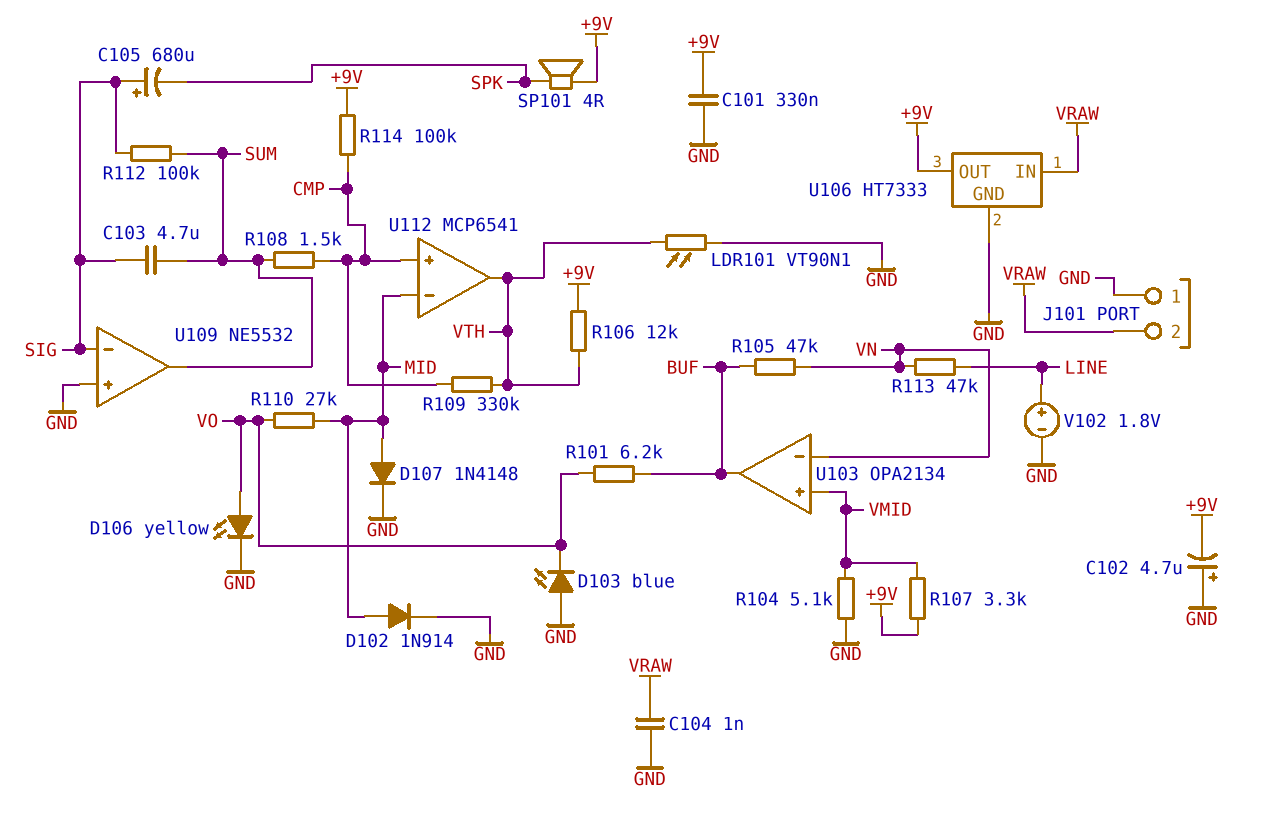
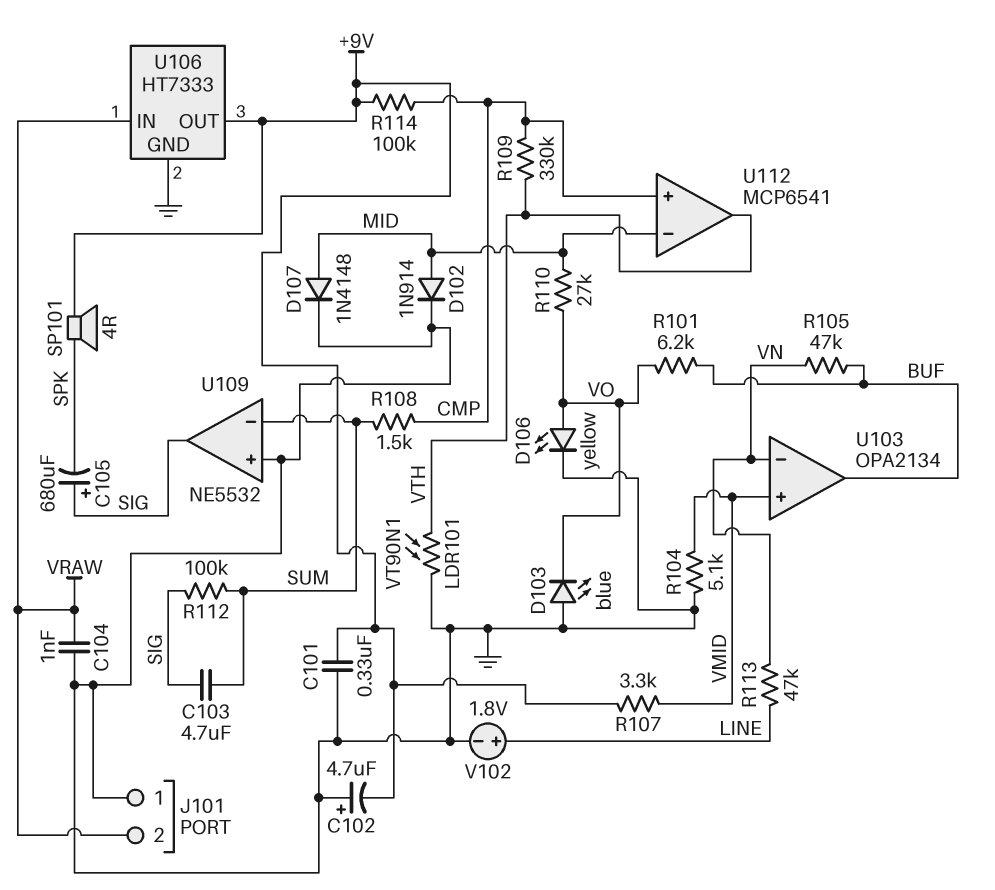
R106: 12k (+9V, VTH) -> none
U109 pin in-: SIG -> SUM
U109 pin out: SUM -> SIG

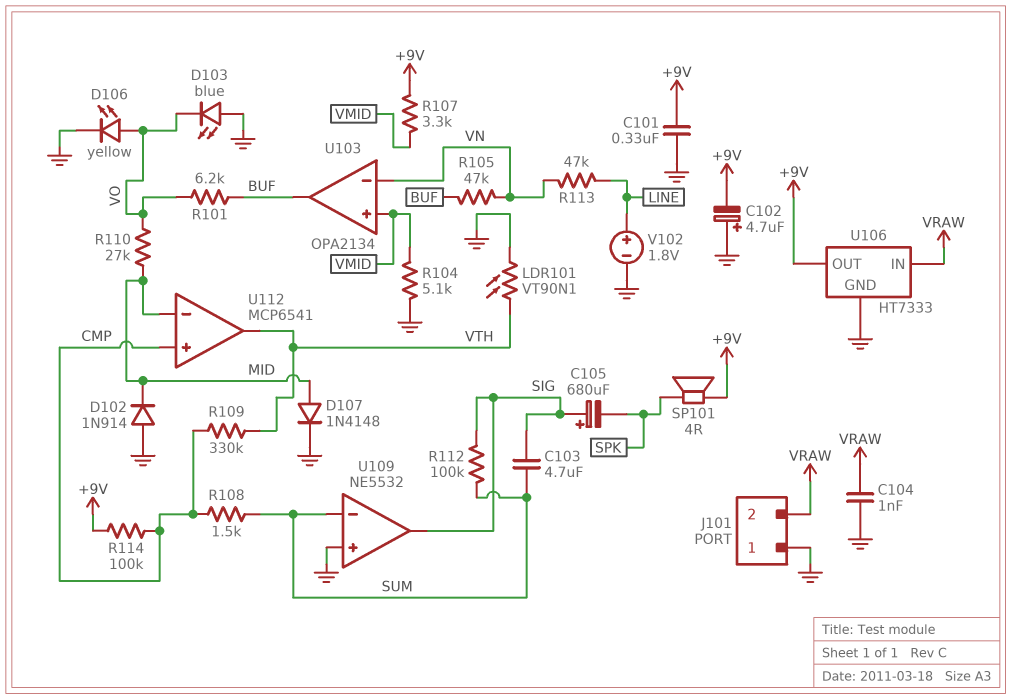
D102: diode 1N914 (A MID, K GND) -> diode 1N914 (A GND, K MID)

